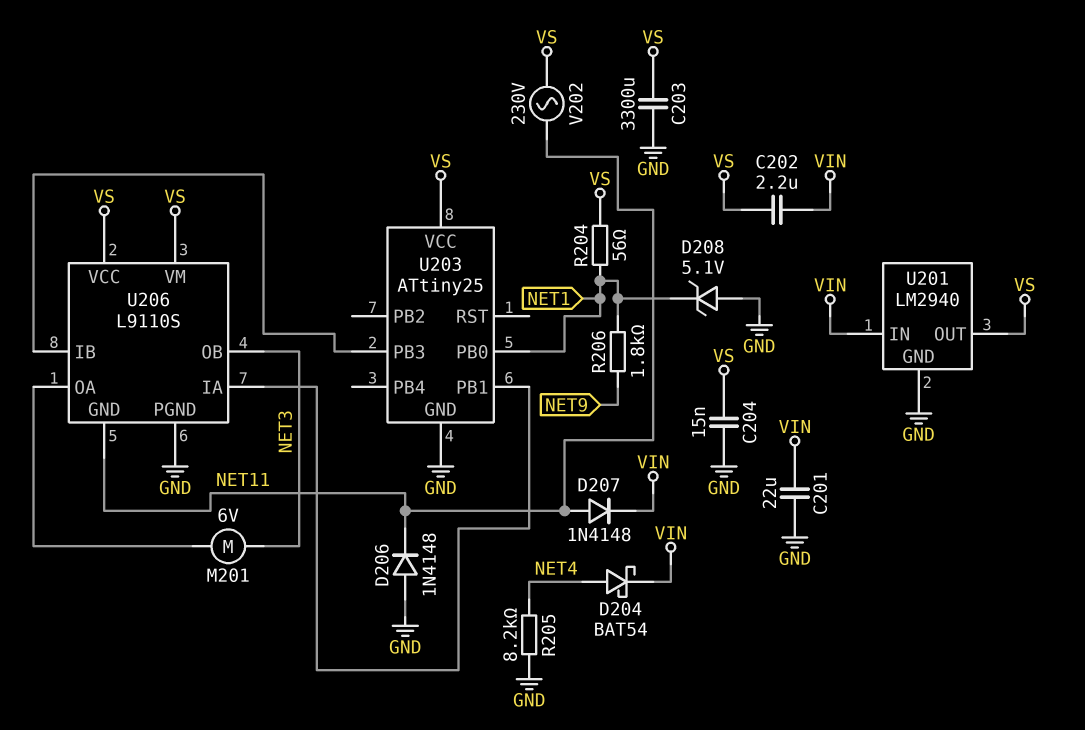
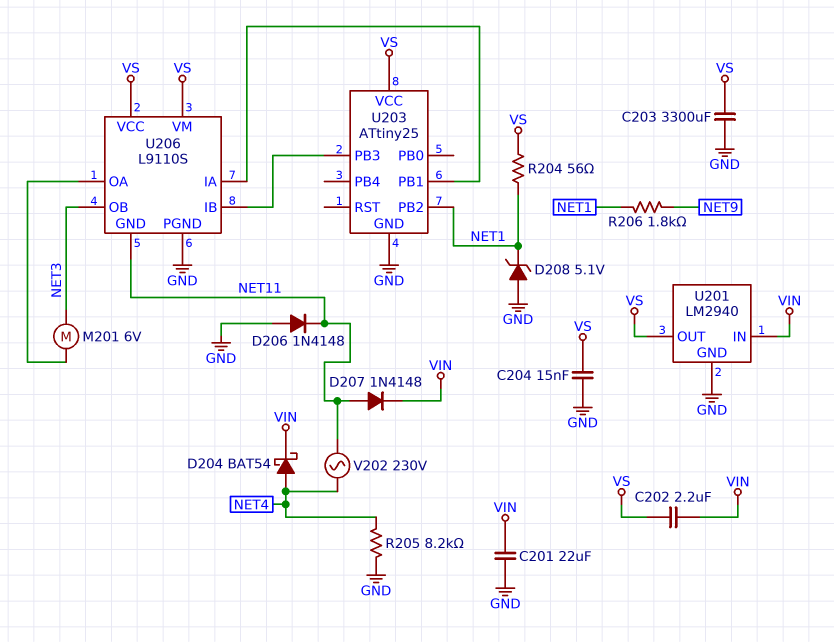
U203 pin PB0: NET1 -> none
U203 pin PB2: none -> NET1
V202: AC 230V (NET11, VS) -> AC 230V (NET4, NET11)

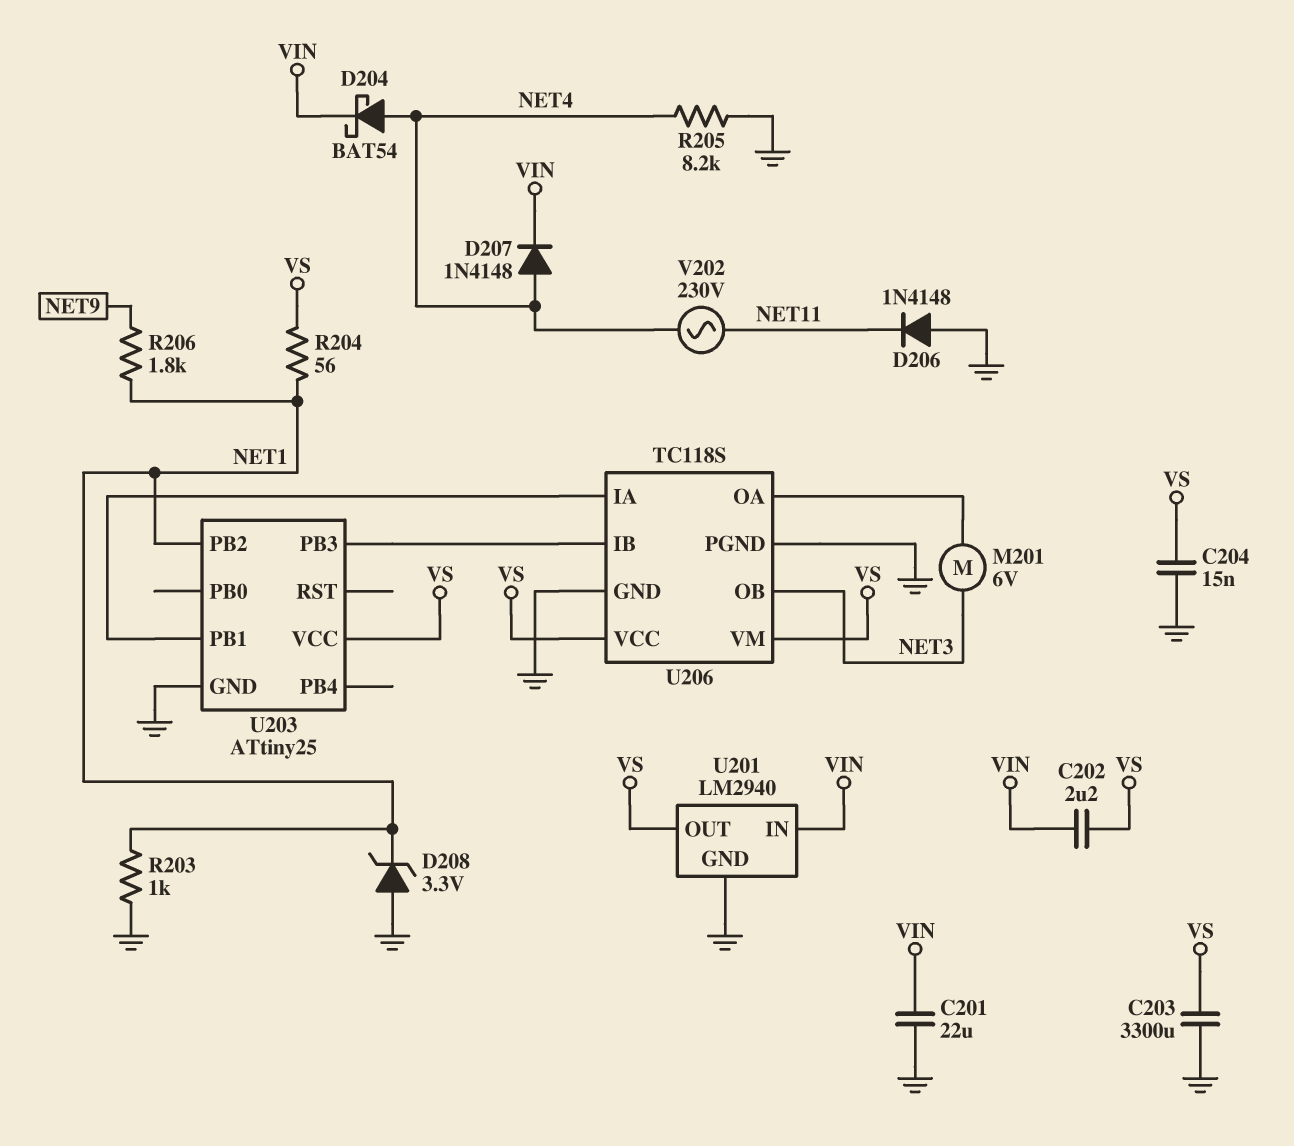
D207: diode 1N4148 (A NET11, K VIN) -> diode 1N4148 (A NET4, K VIN)
D208: zener 5.1V (A GND, K NET1) -> zener 3.3V (A GND, K NET1)
R203: none -> 1k (GND, NET1)
U206: L9110S -> TC118S
U206 pin GND: NET11 -> GND

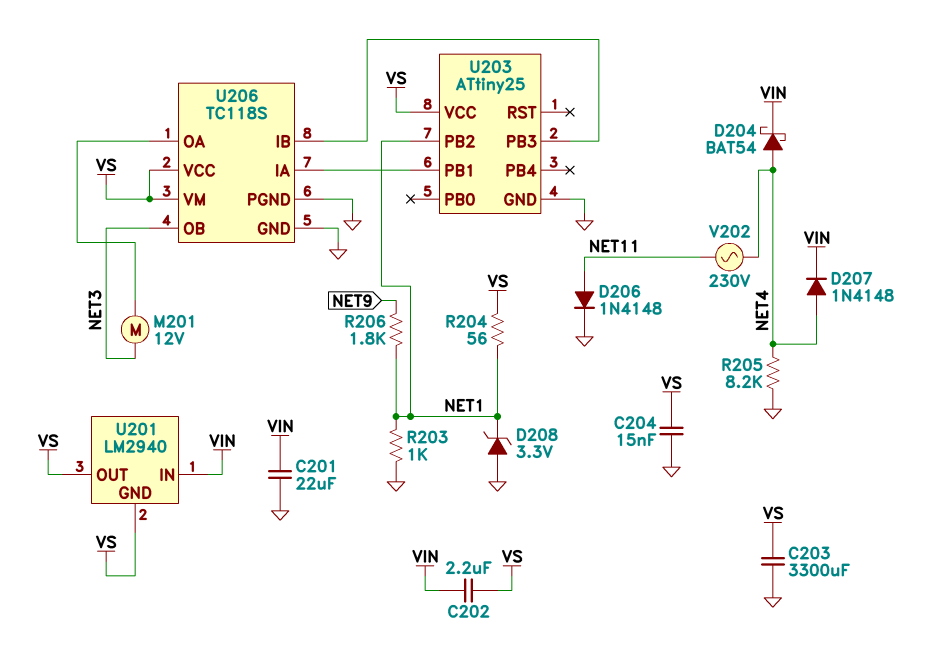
D206: diode 1N4148 (A GND, K NET11) -> diode 1N4148 (A NET11, K GND)
M201: motor 6V (NET3, U206/OA) -> motor 12V (NET3, U206/OA)
U201 pin GND: GND -> VS

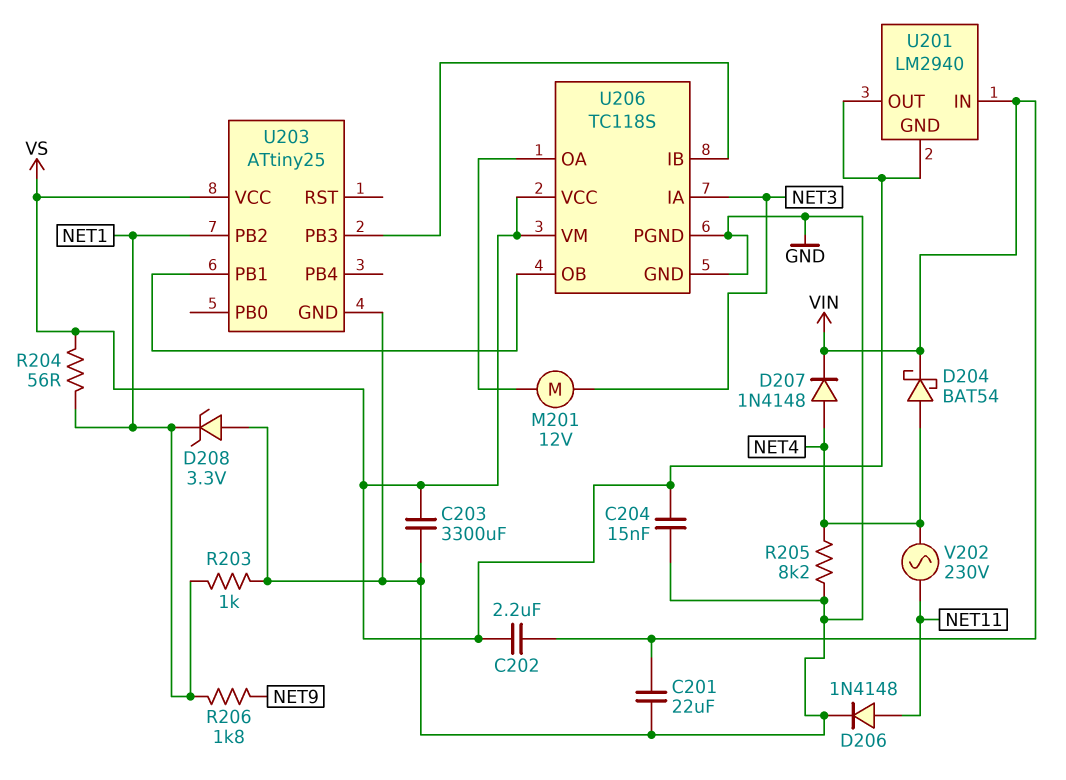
U206 pin IA: U203/PB1 -> NET3
U206 pin OB: NET3 -> U203/PB1

